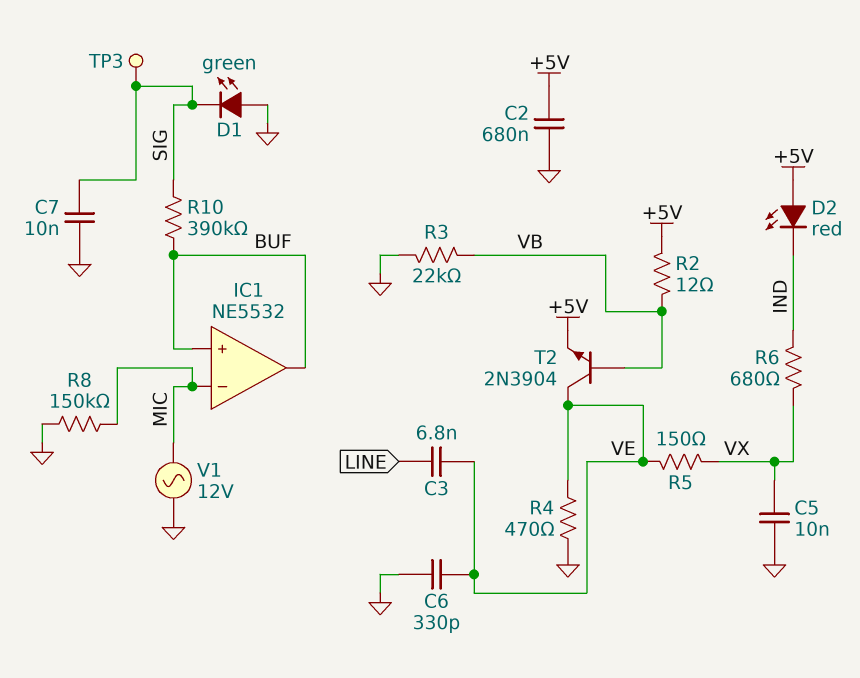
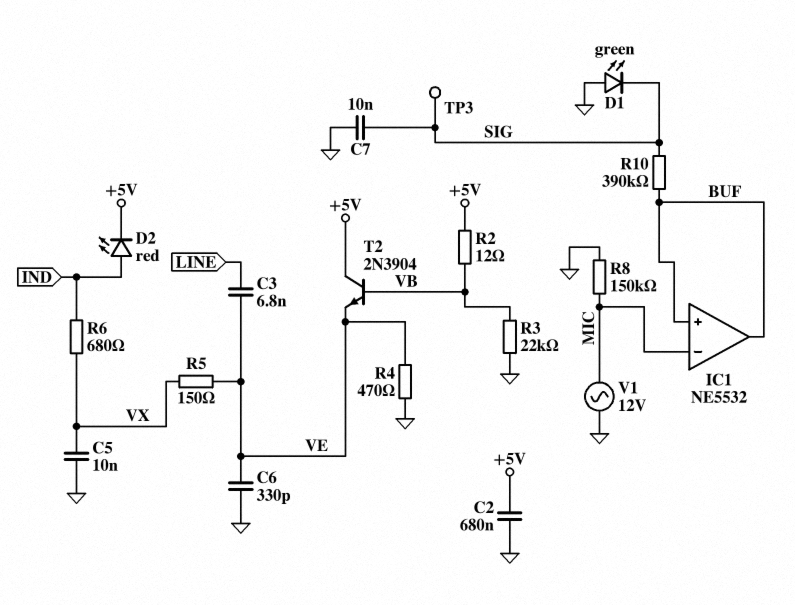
D2: LED red (A +5V, K IND) -> LED red (A IND, K +5V)
T2: NPN 2N3904 (B VB, C VE, E +5V) -> NPN 2N3904 (B VB, C +5V, E VE)

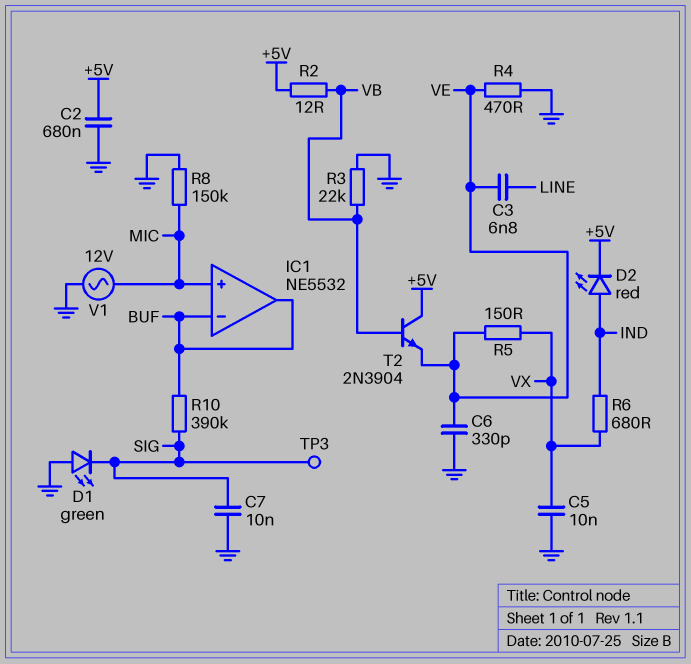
IC1 pin in+: BUF -> MIC
IC1 pin in-: MIC -> BUF

